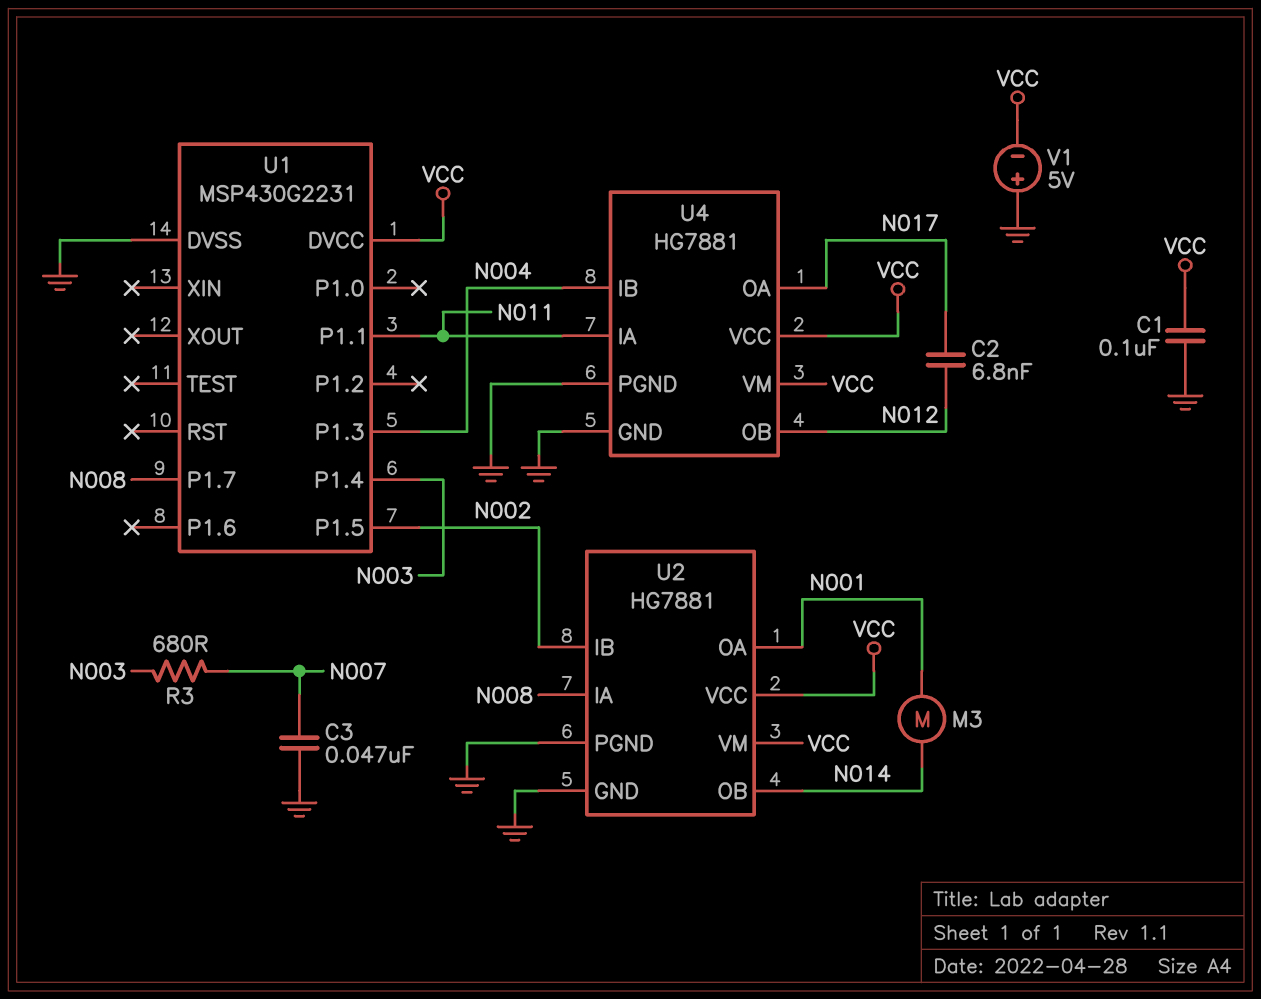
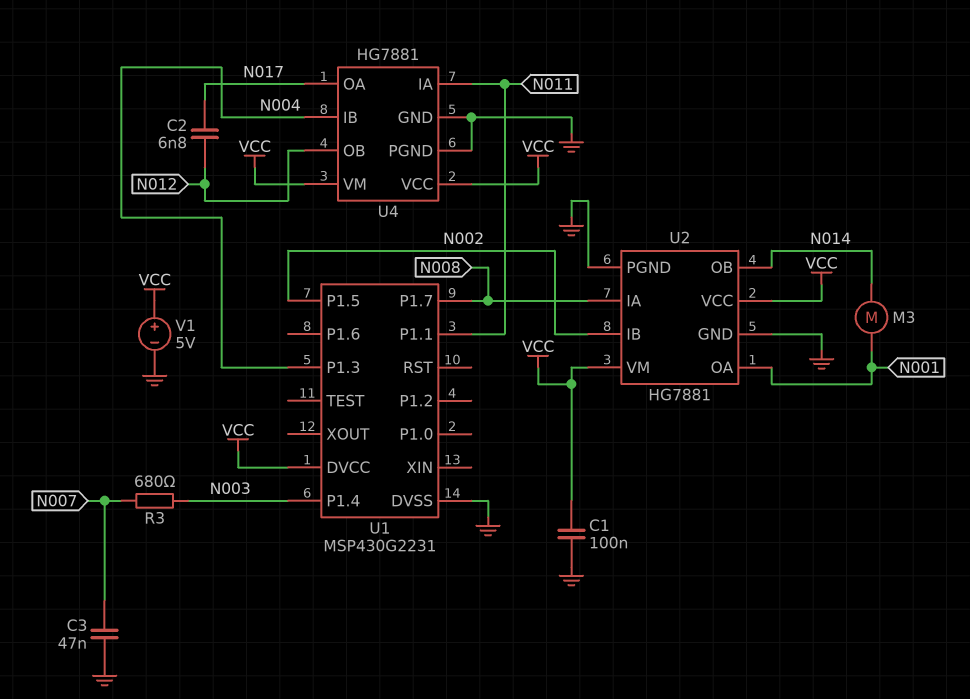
V1: 5V (plus GND, minus VCC) -> 5V (plus VCC, minus GND)

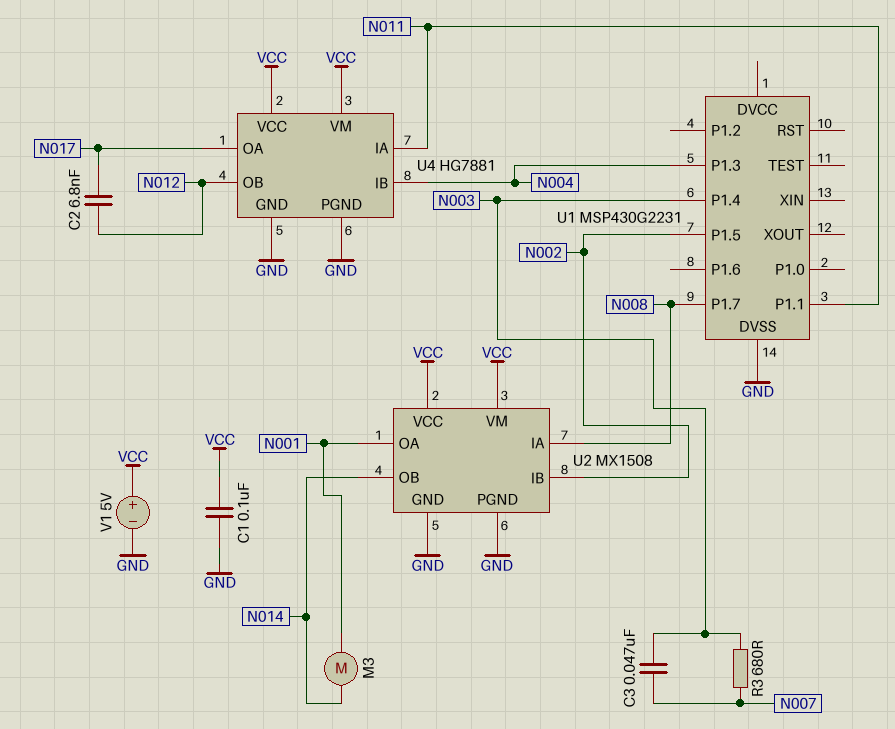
C3: 47nF (GND, N007) -> 47nF (N003, N007)
U1 pin DVCC: VCC -> none
U2: HG7881 -> MX1508

